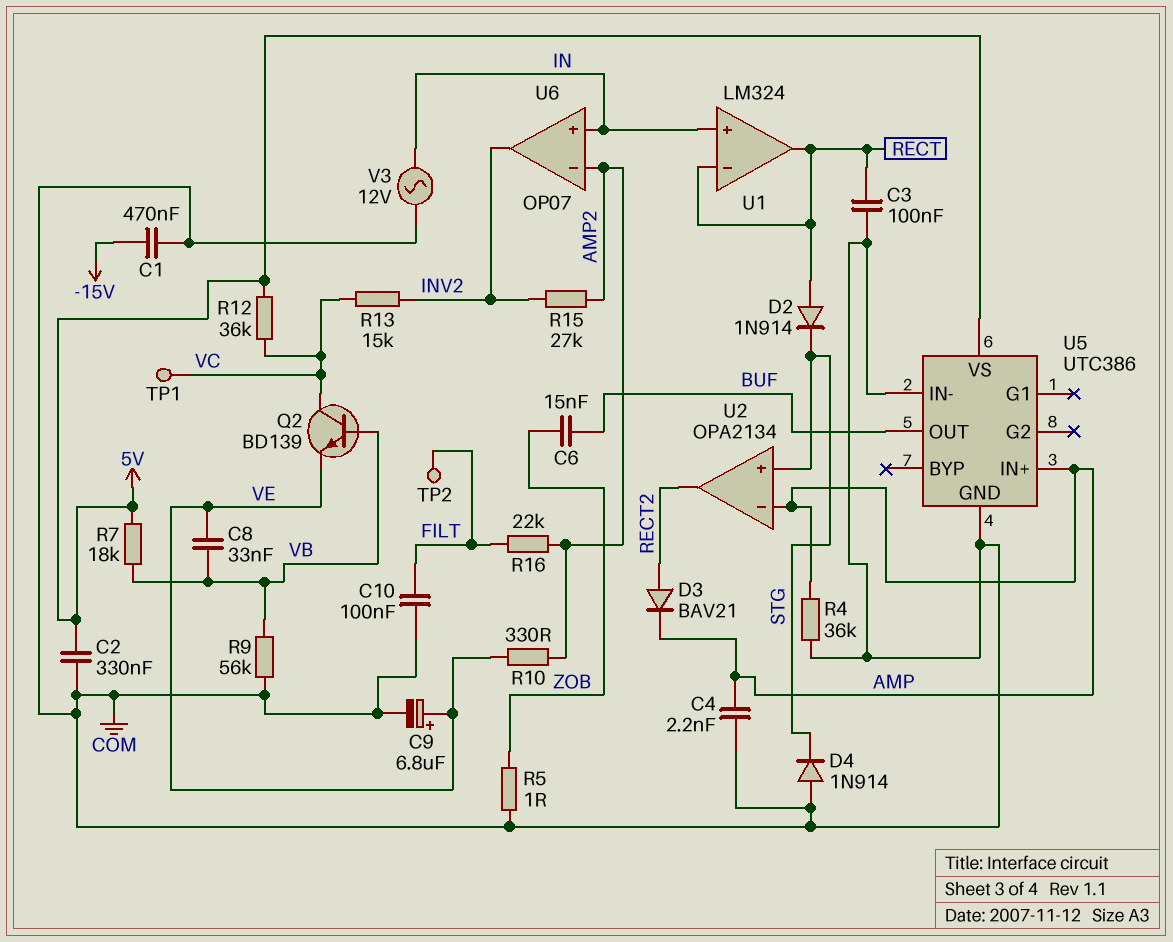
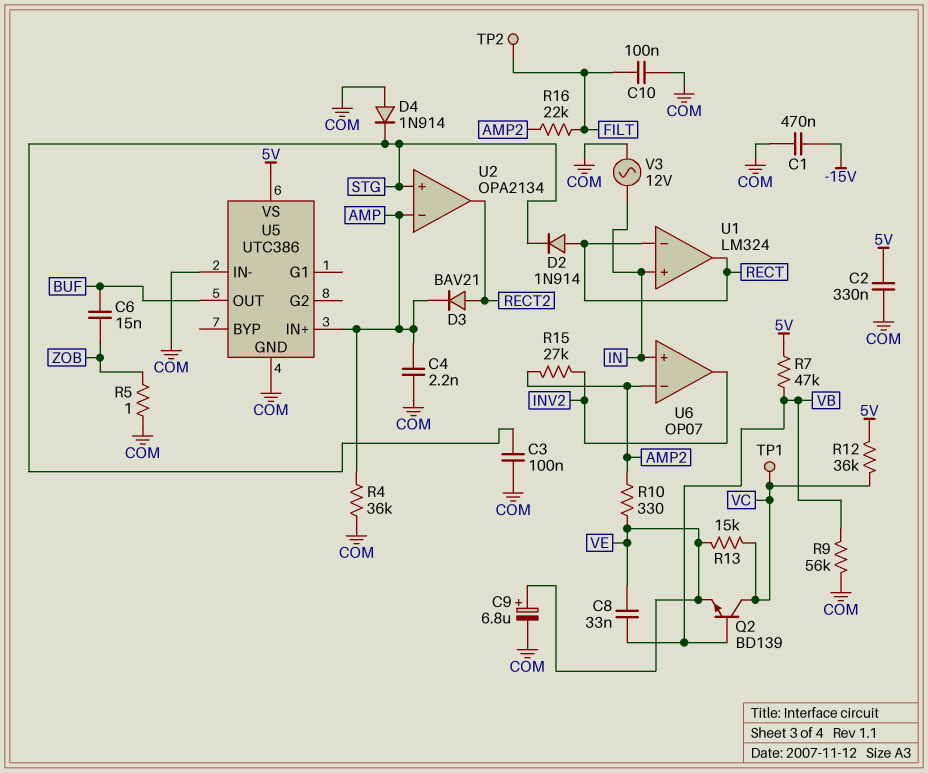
C3: 100nF (COM, RECT) -> 100nF (COM, STG)
R7: 18k (5V, VB) -> 47k (5V, VB)
R13: 15k (INV2, VC) -> 15k (VC, VE)

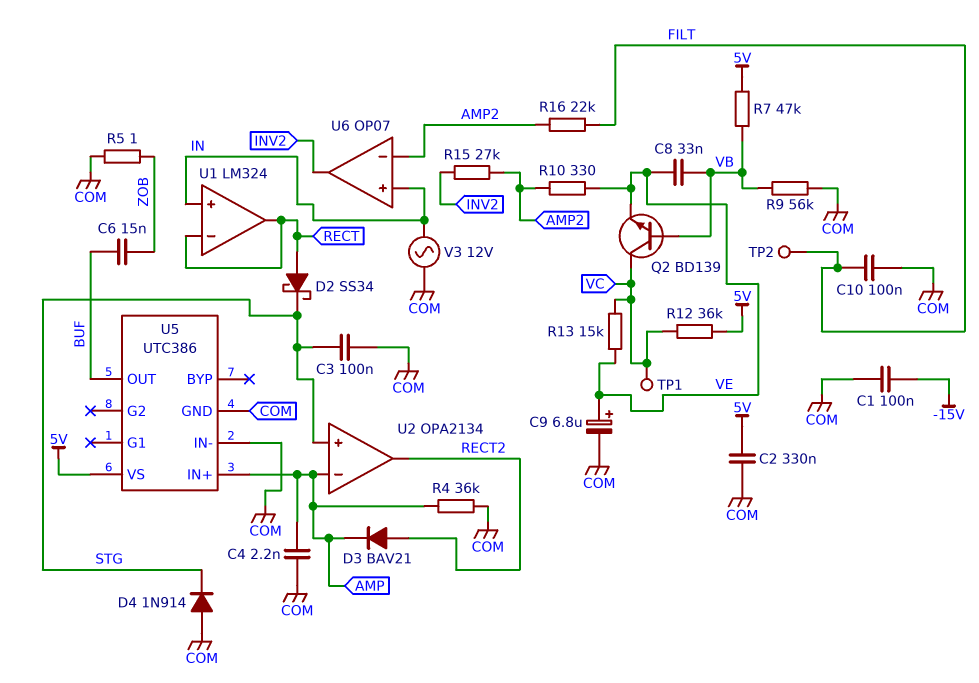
C1: 470nF (-15V, COM) -> 100nF (-15V, COM)
D2: diode 1N914 (A RECT, K STG) -> schottky SS34 (A RECT, K STG)

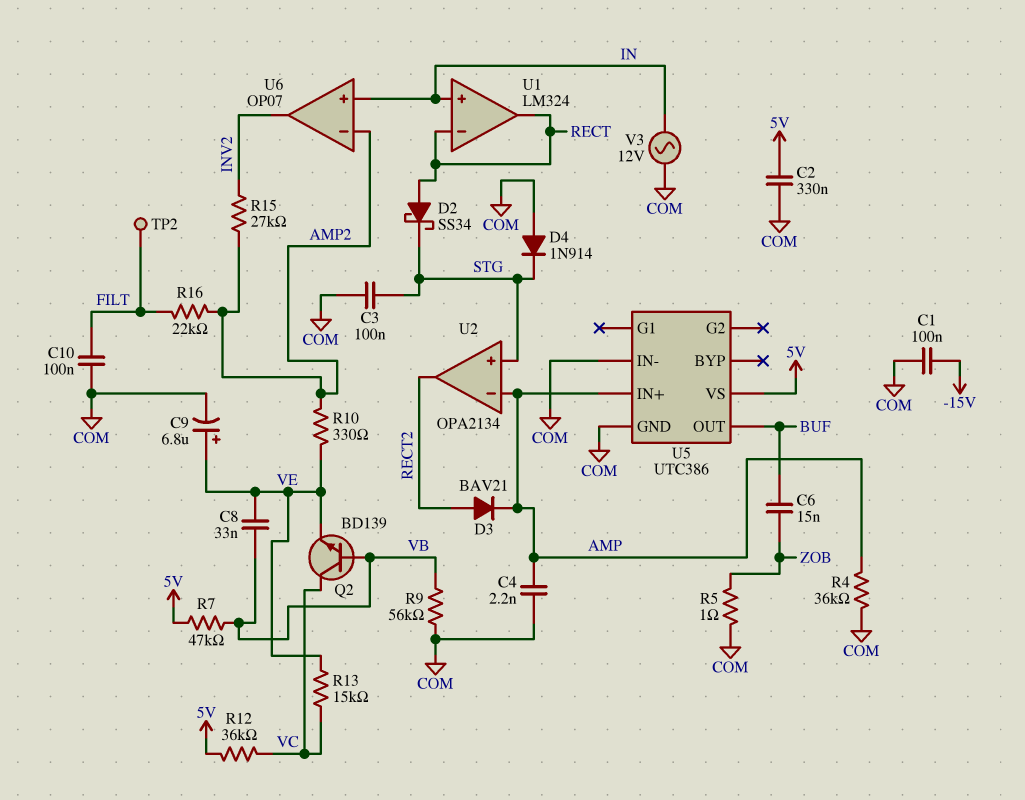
TP1: test point (VC) -> none

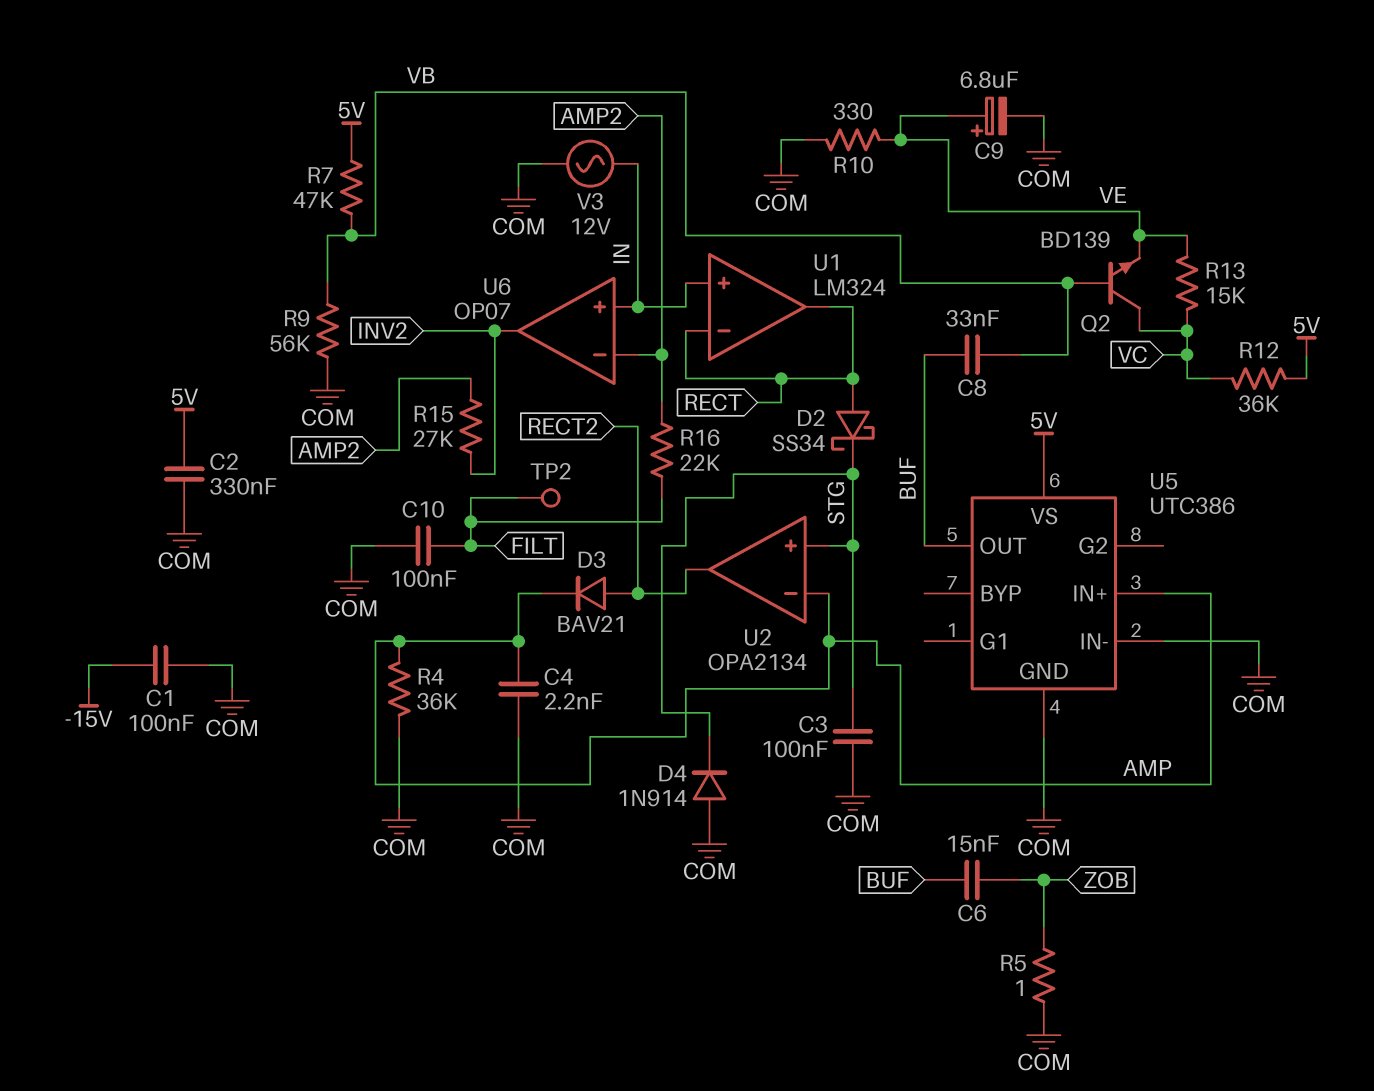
C8: 33nF (VB, VE) -> 33nF (BUF, VB)
R10: 330 (AMP2, VE) -> 330 (COM, VE)

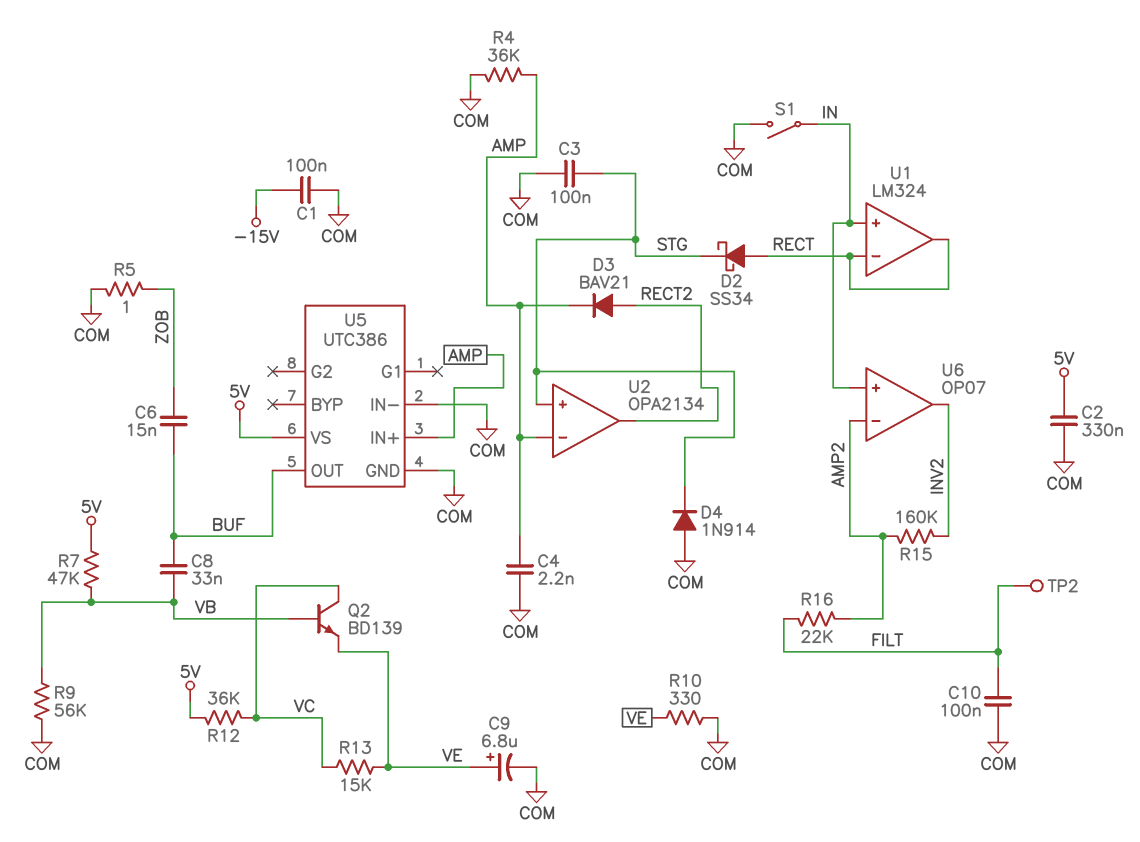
R15: 27k (AMP2, INV2) -> 160k (AMP2, INV2)
S1: none -> switch (COM, IN)
V3: AC 12V (COM, IN) -> none

